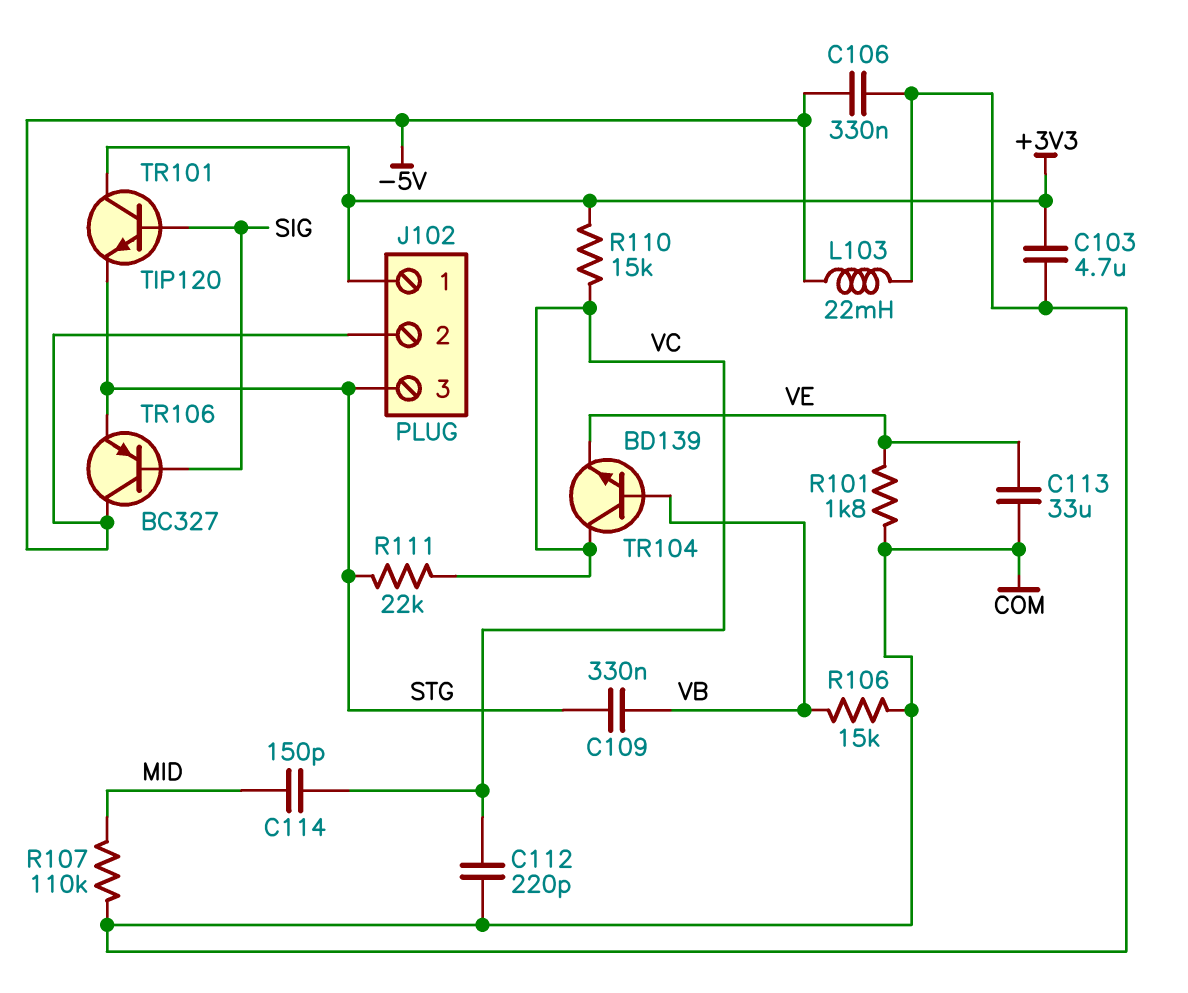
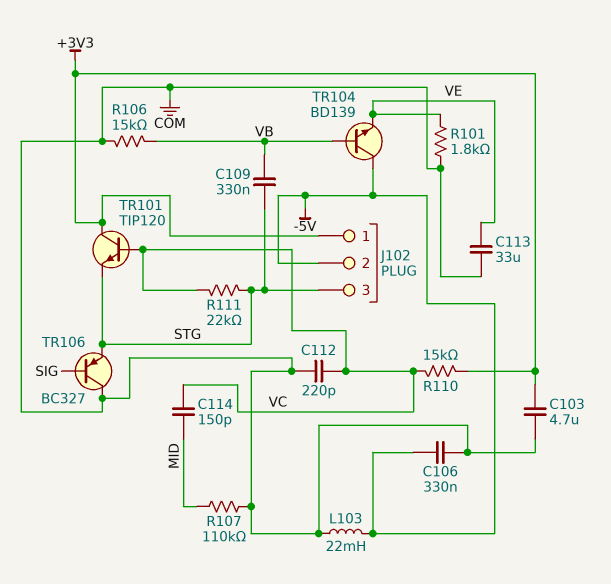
TR101: NPN TIP120 (B SIG, C +3V3, E STG) -> NPN TIP120 (B VC, C +3V3, E STG)
TR104: NPN BD139 (B VB, C VC, E VE) -> NPN BD139 (B VB, C -5V, E VE)
TR106: PNP BC327 (B SIG, C -5V, E STG) -> PNP BC327 (B SIG, C COM, E STG)

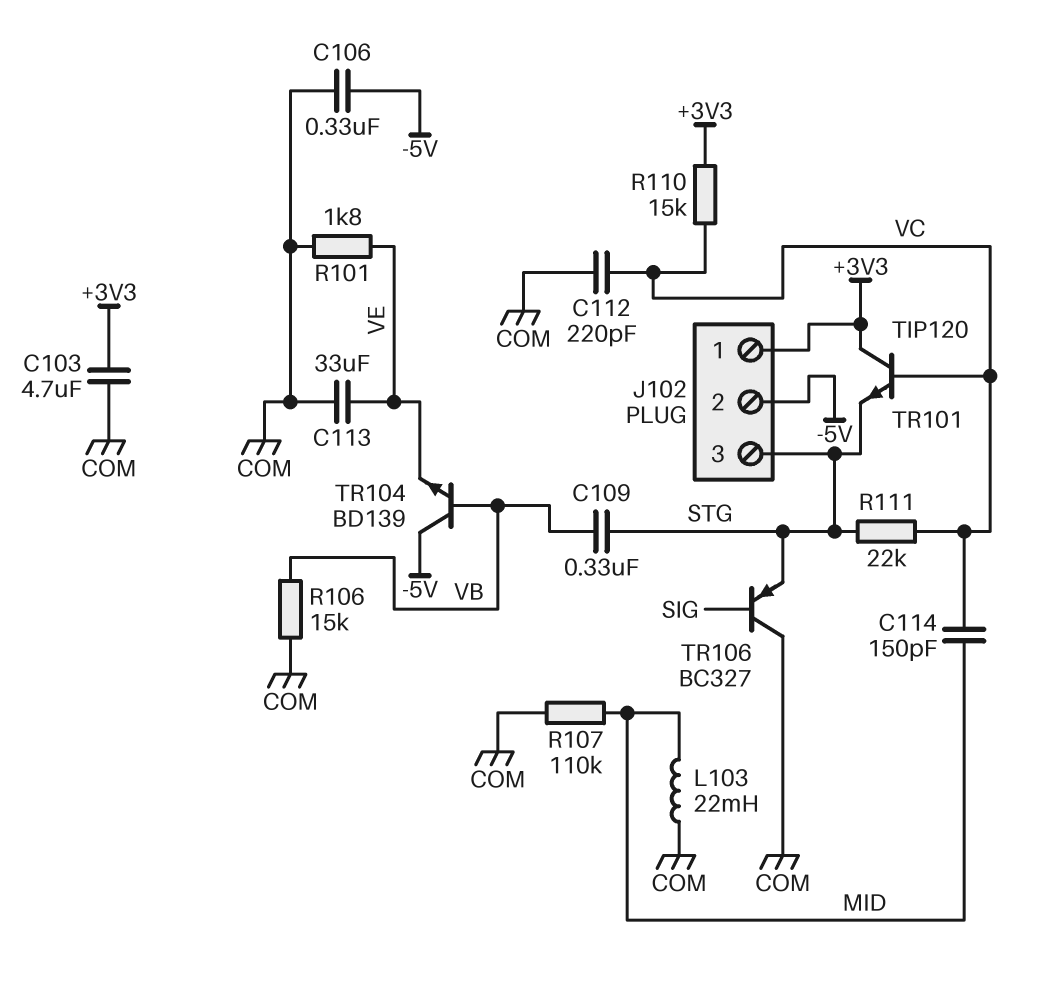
L103: 22mH (-5V, COM) -> 22mH (COM, MID)

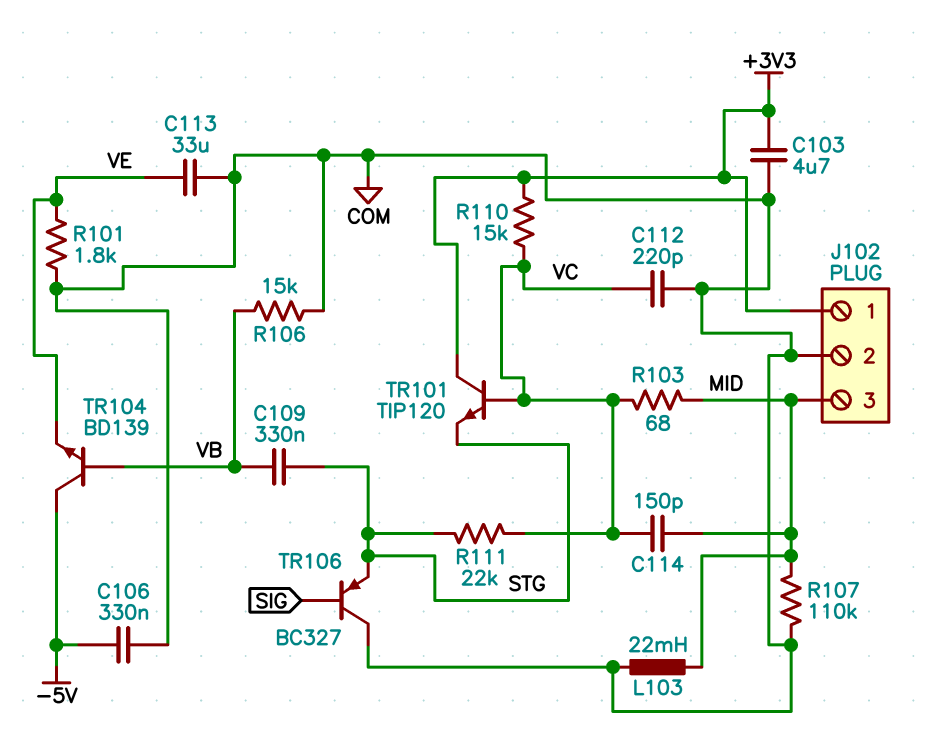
J102 pin 2: -5V -> COM
J102 pin 3: STG -> MID
R103: none -> 68 (MID, VC)

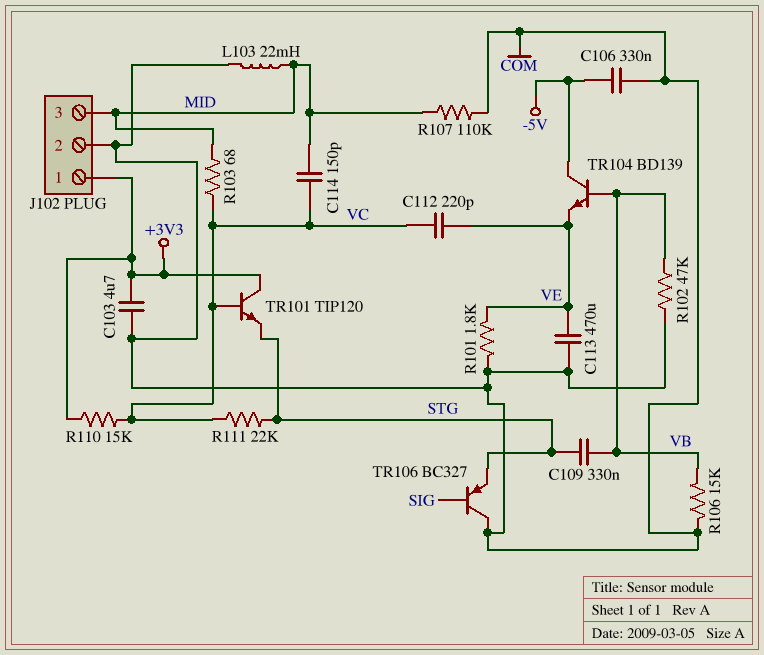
C112: 220pF (COM, VC) -> 220pF (VC, VE)
C113: 33uF (COM, VE) -> 470uF (COM, VE)
R102: none -> 47k (COM, VB)

